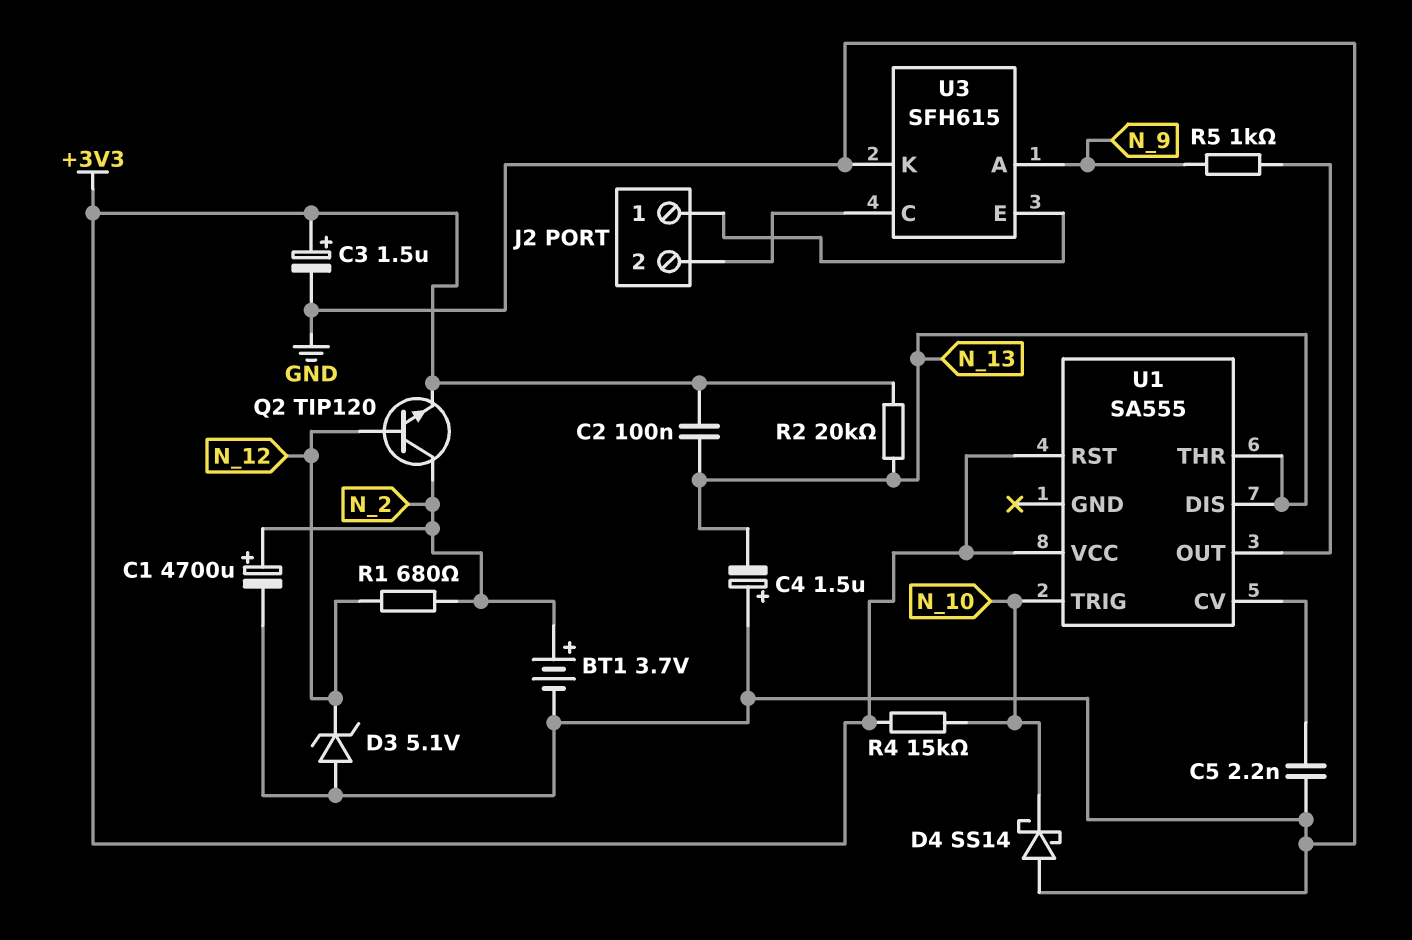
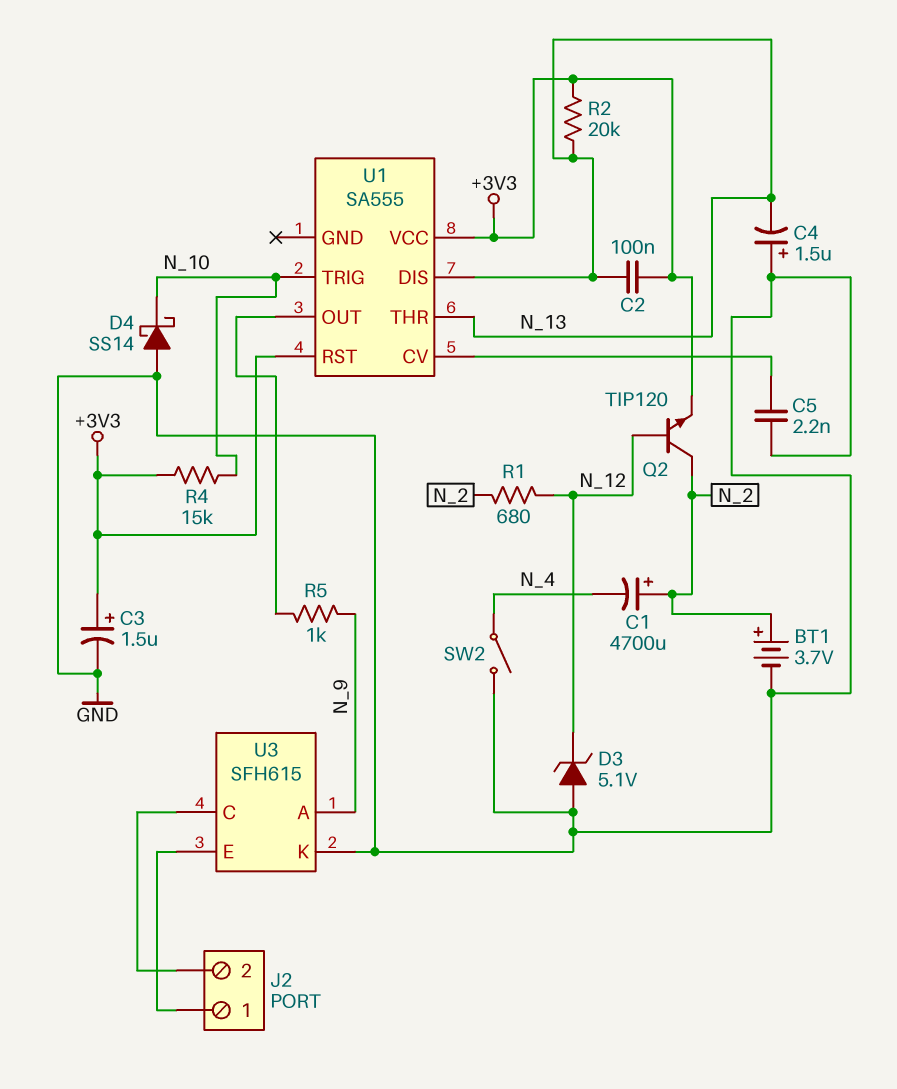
C1: 4700uF (plus N_2, minus GND) -> 4700uF (plus N_2, minus N_4)
SW2: none -> switch (GND, N_4)

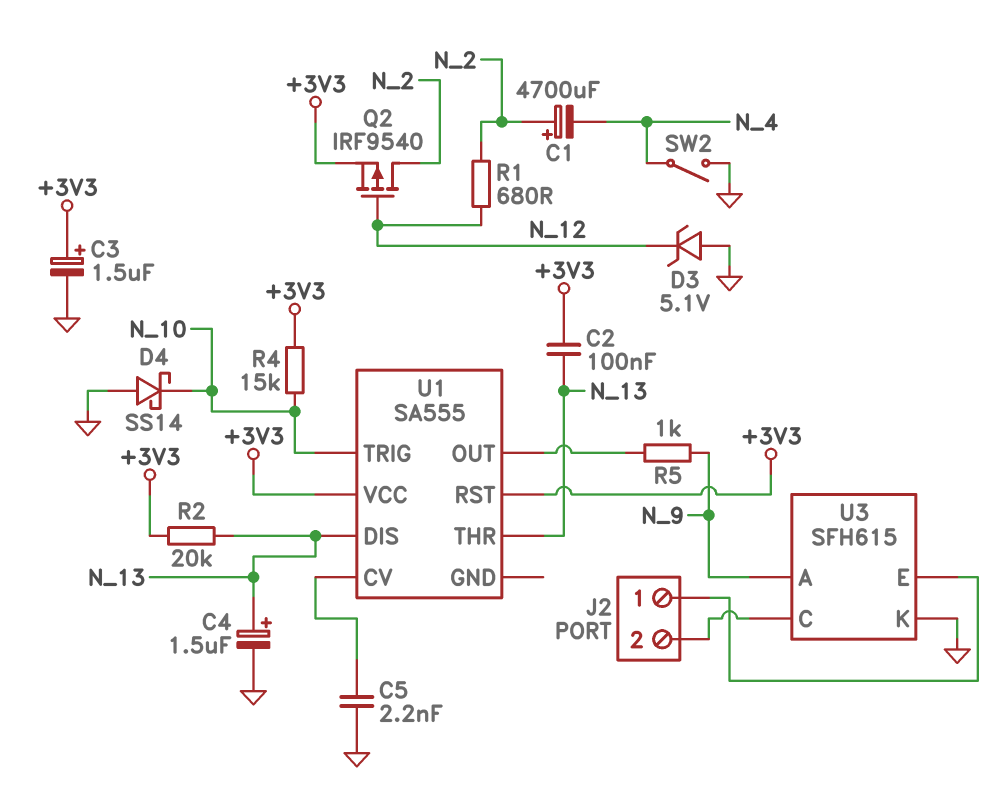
BT1: 3.7V (plus N_2, minus GND) -> none
C4: 1.5uF (plus GND, minus N_13) -> 1.5uF (plus N_13, minus GND)
Q2: NPN TIP120 (B N_12, C N_2, E +3V3) -> PMOS IRF9540 (G N_12, D N_2, S +3V3)

